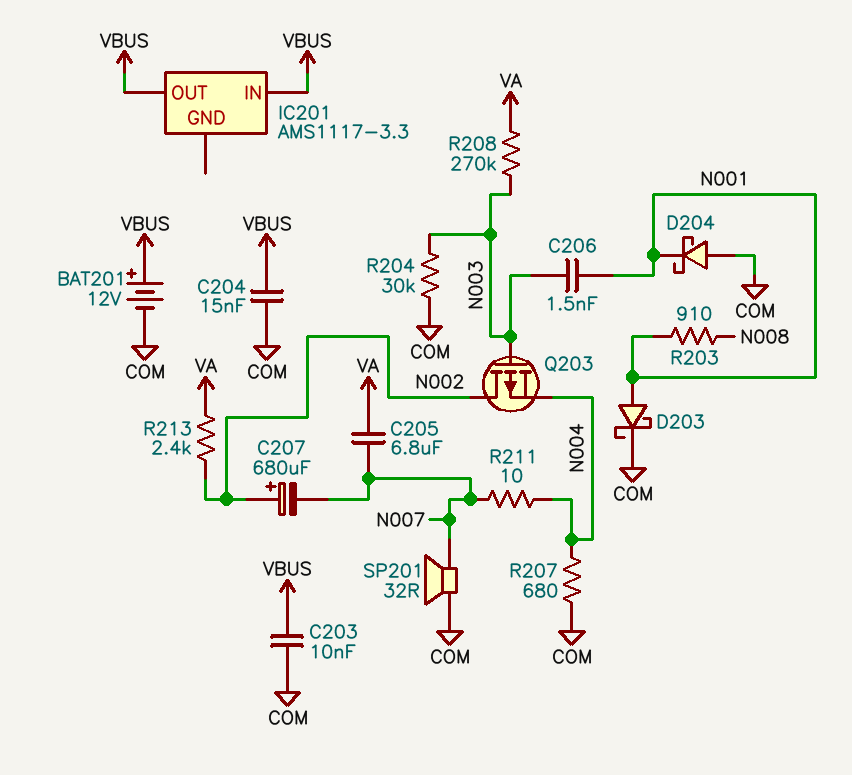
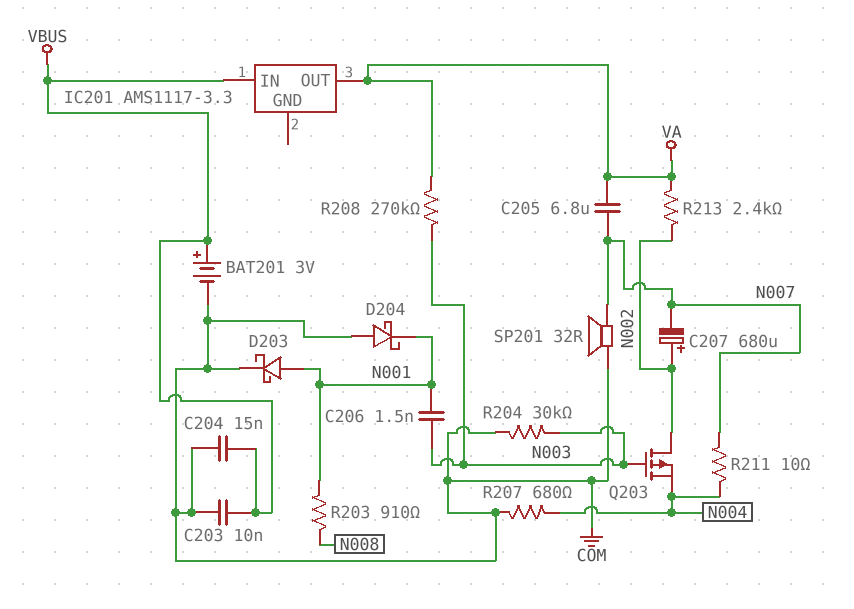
BAT201: 12V (plus VBUS, minus COM) -> 3V (plus VBUS, minus COM)
IC201 pin OUT: VBUS -> VA

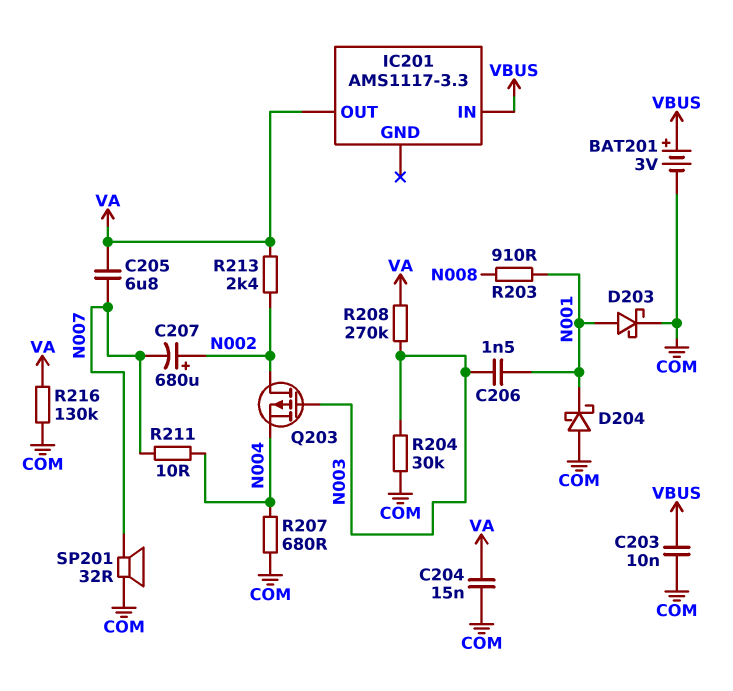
C204: 15nF (COM, VBUS) -> 15nF (COM, VA)
R216: none -> 130k (COM, VA)

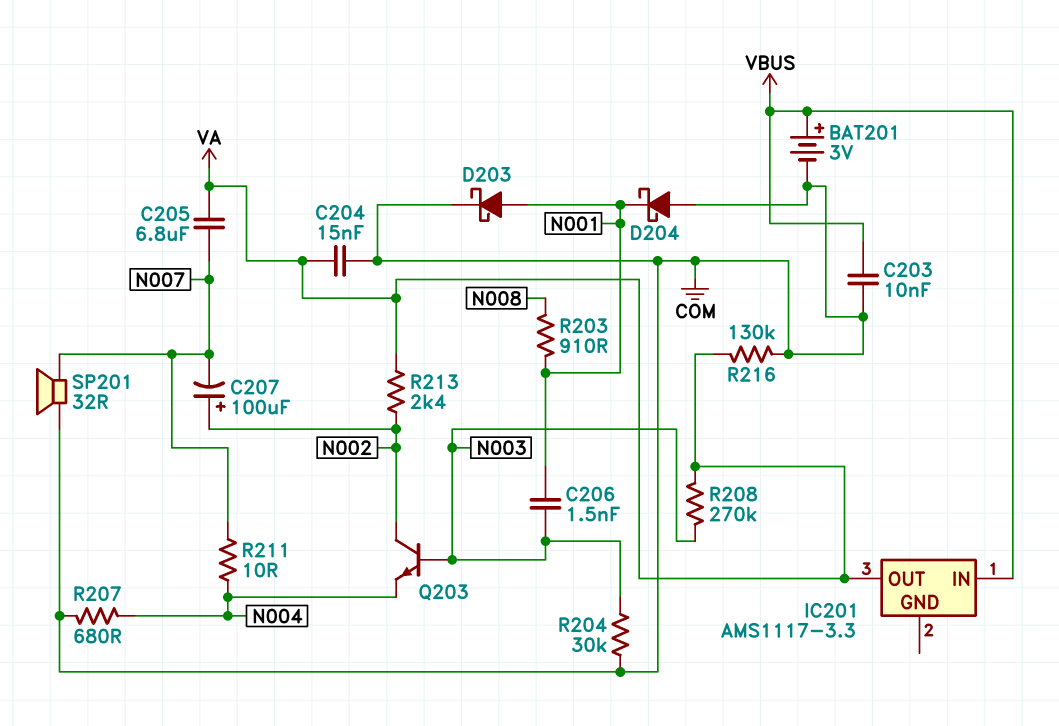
C207: 680uF (plus N002, minus N007) -> 100uF (plus N002, minus N007)
Q203: PMOS (G N003, D N002, S N004) -> NPN (B N003, C N002, E N004)

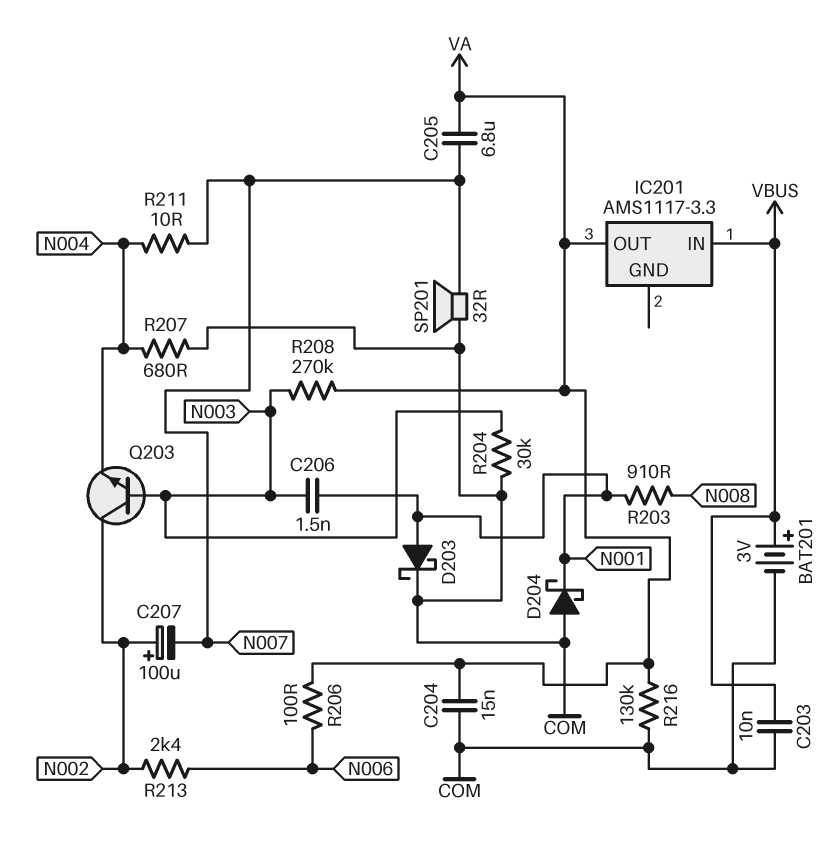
R206: none -> 100 (N006, VA)
R213: 2.4k (N002, VA) -> 2.4k (N002, N006)

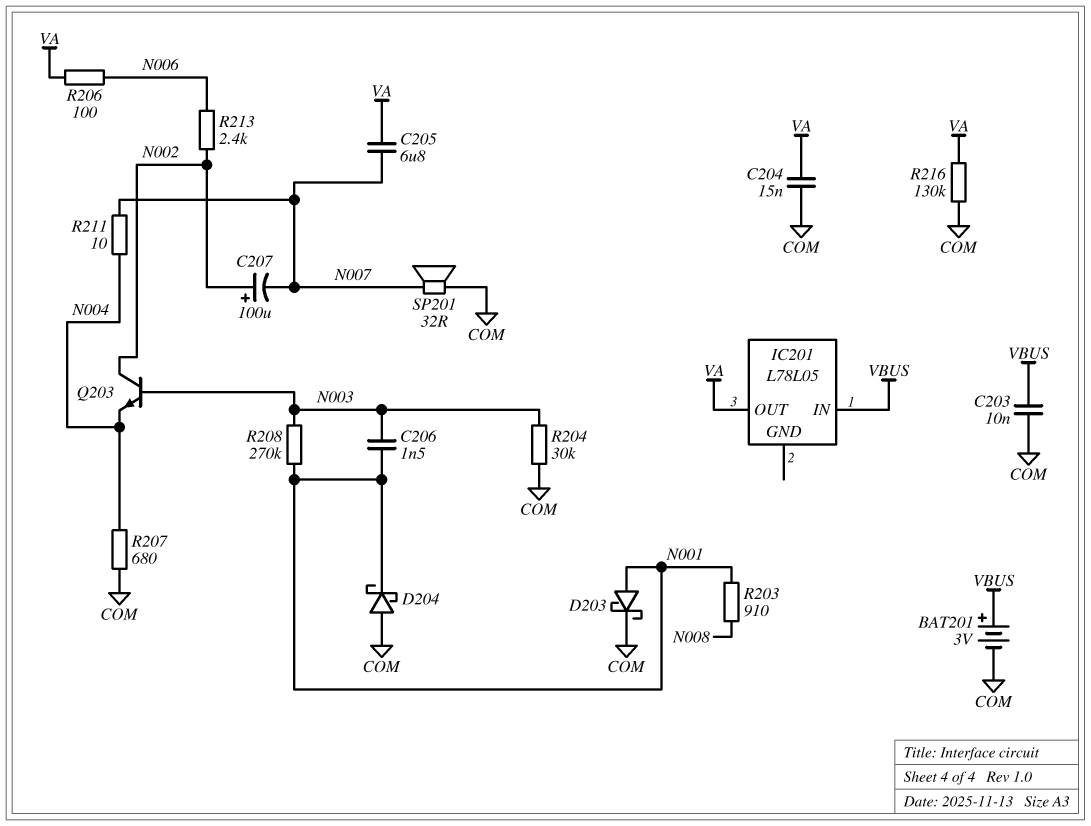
IC201: AMS1117-3.3 -> L78L05
R208: 270k (N003, VA) -> 270k (N001, N003)

